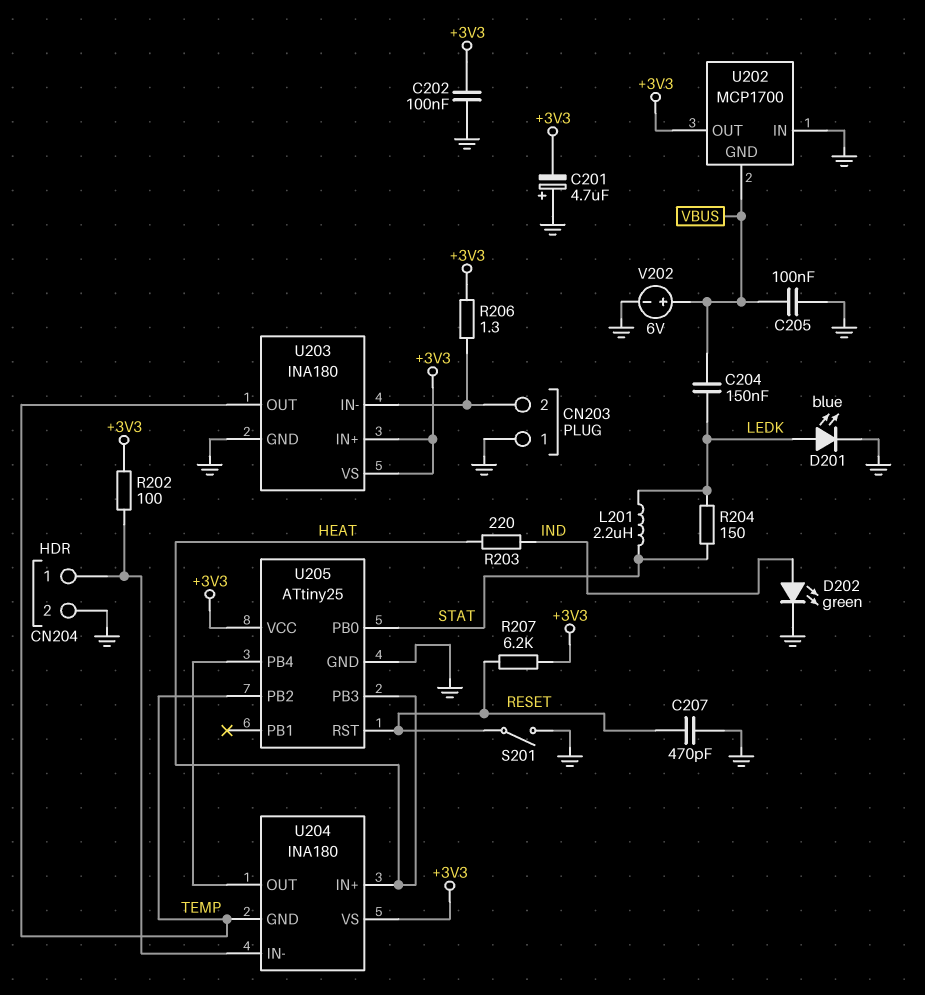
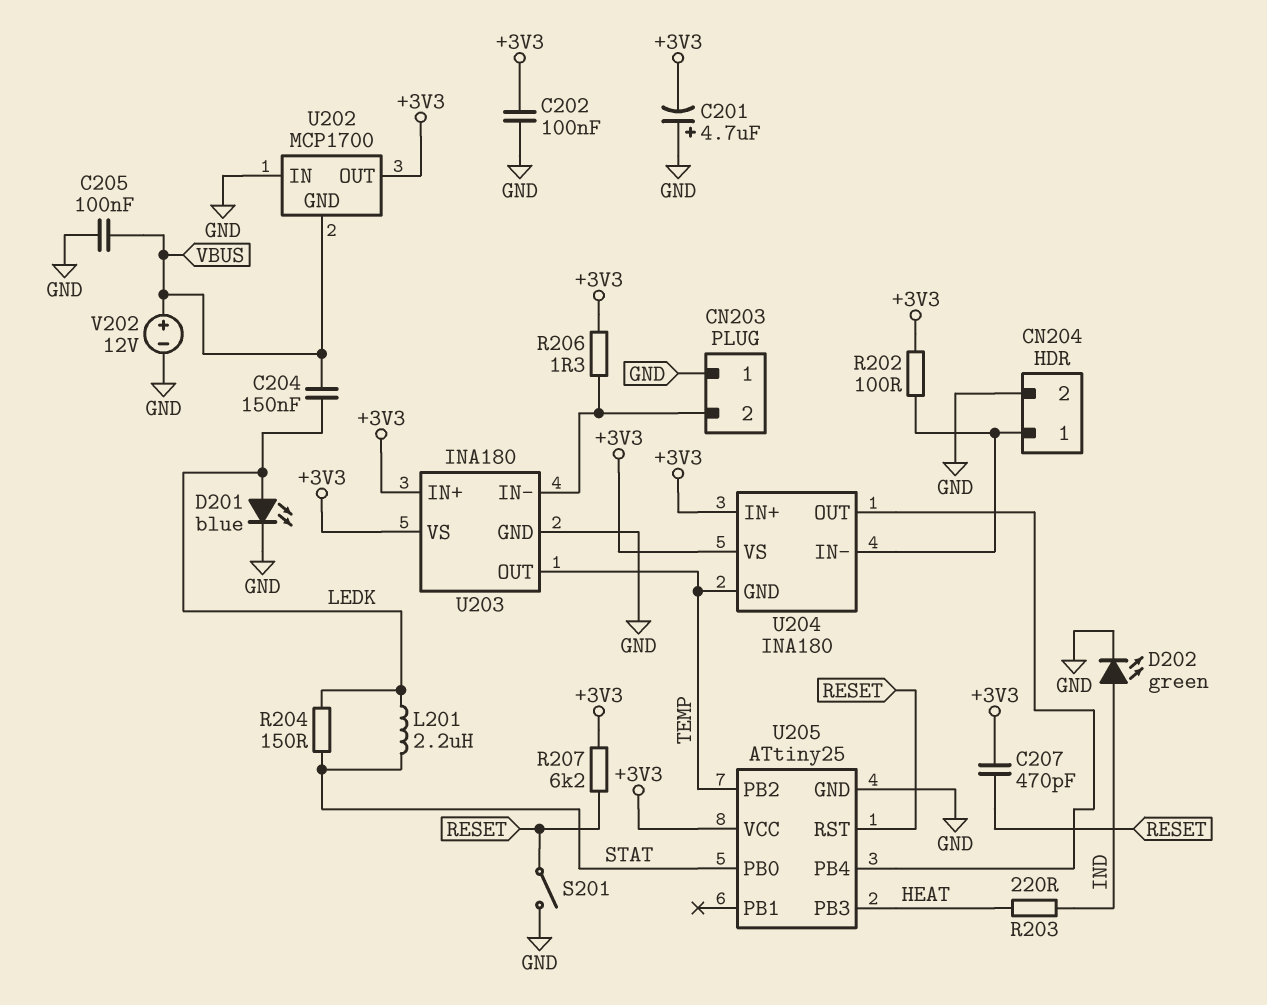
C207: 470pF (GND, RESET) -> 470pF (+3V3, RESET)
U204 pin IN+: HEAT -> +3V3
V202: 6V (plus VBUS, minus GND) -> 12V (plus VBUS, minus GND)

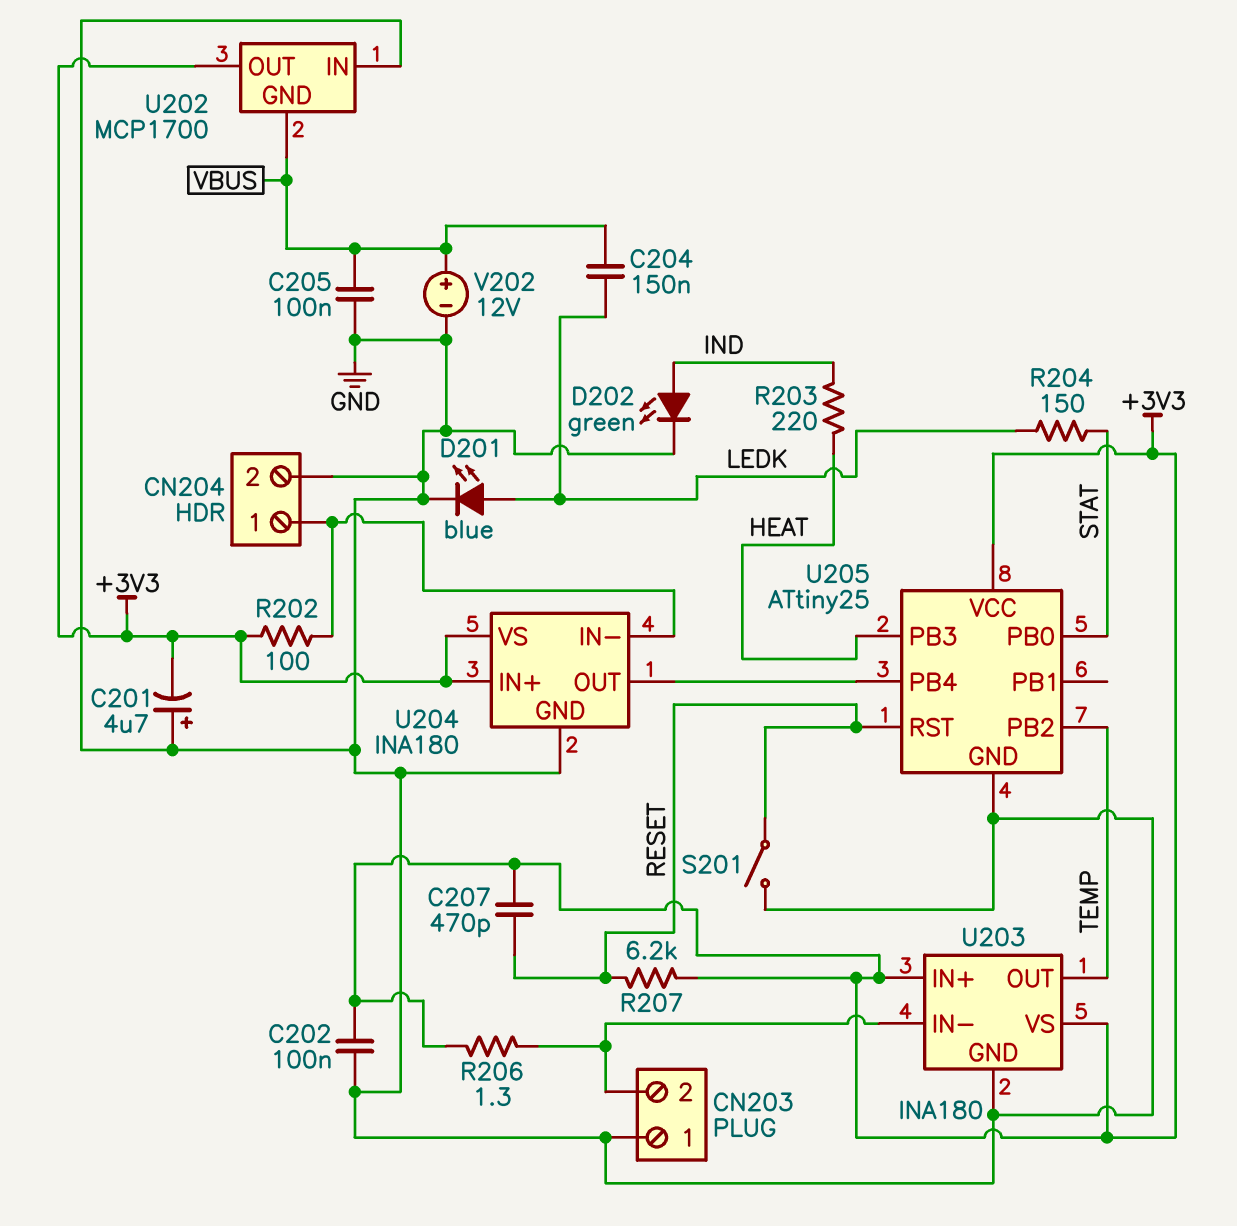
L201: 2.2uH (LEDK, STAT) -> none
U204 pin GND: TEMP -> GND

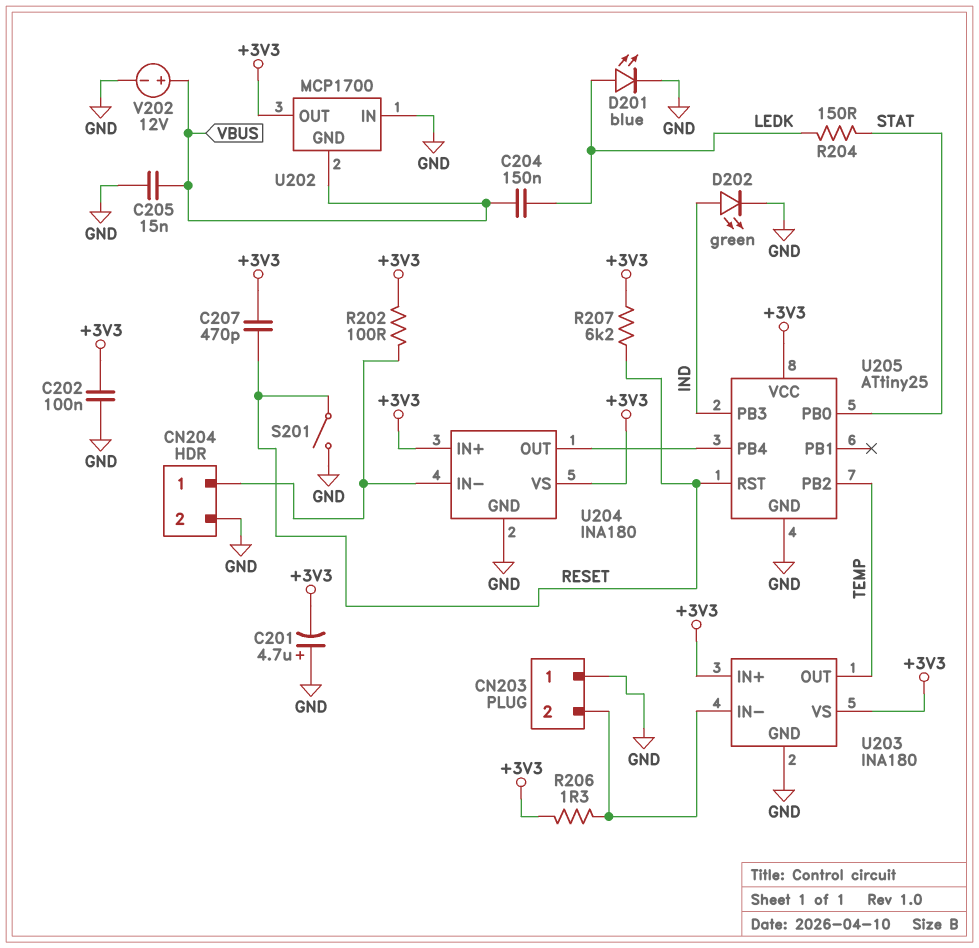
C205: 100nF (GND, VBUS) -> 15nF (GND, VBUS)
R203: 220 (HEAT, IND) -> none
U205 pin PB3: HEAT -> IND

